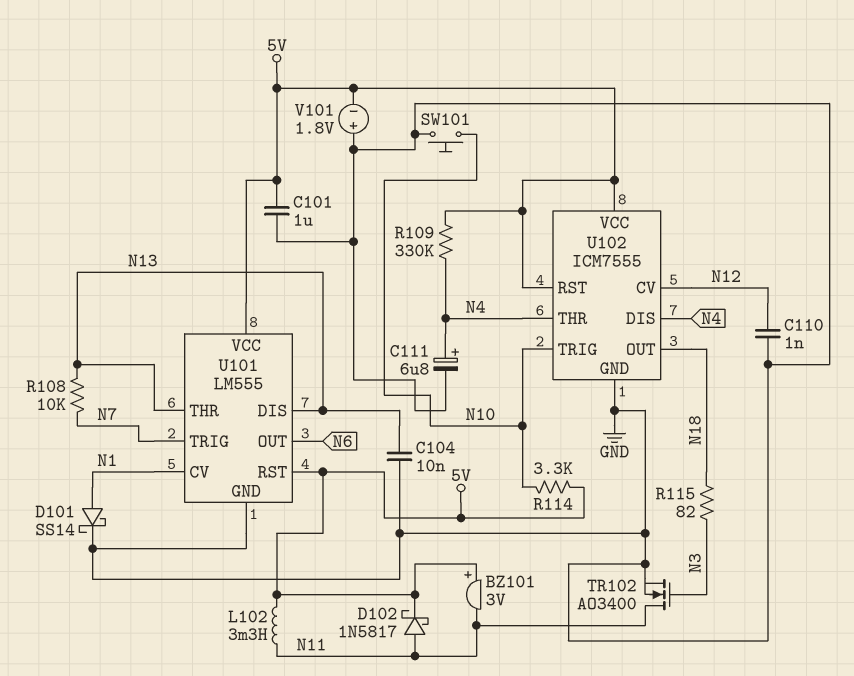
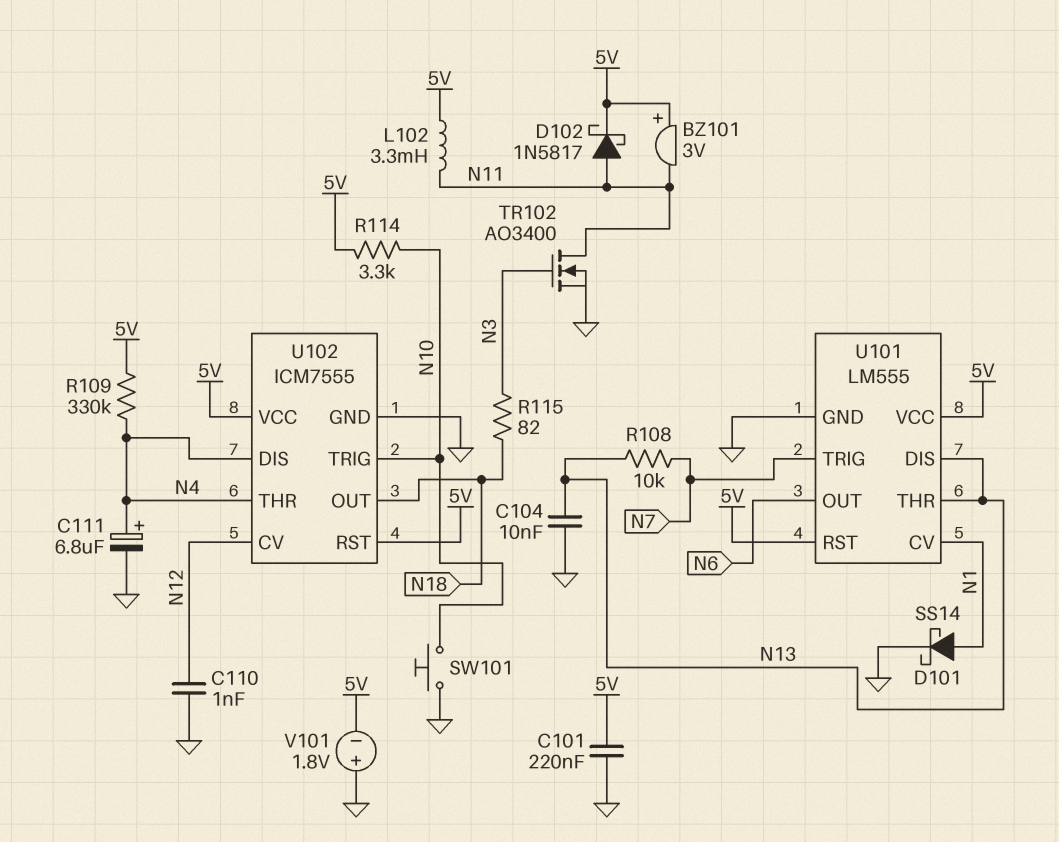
C101: 1uF (5V, GND) -> 220nF (5V, GND)

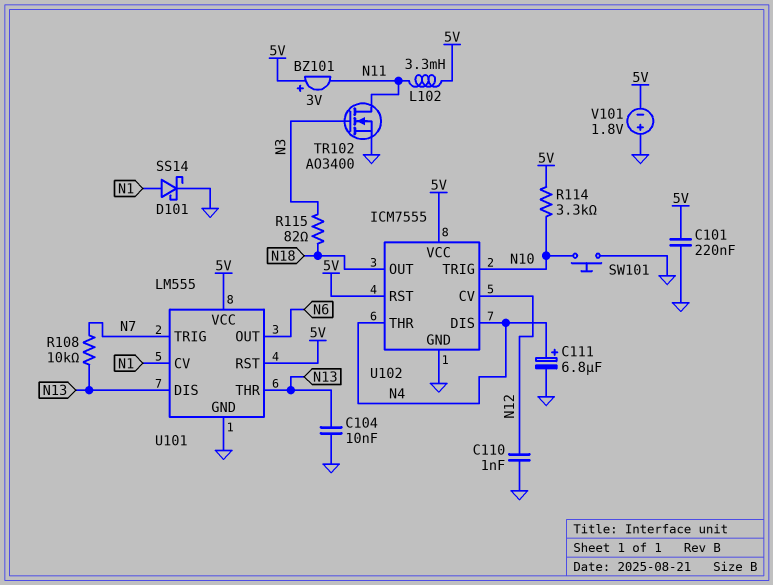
D102: schottky 1N5817 (A N11, K 5V) -> none
R109: 330k (5V, N4) -> none

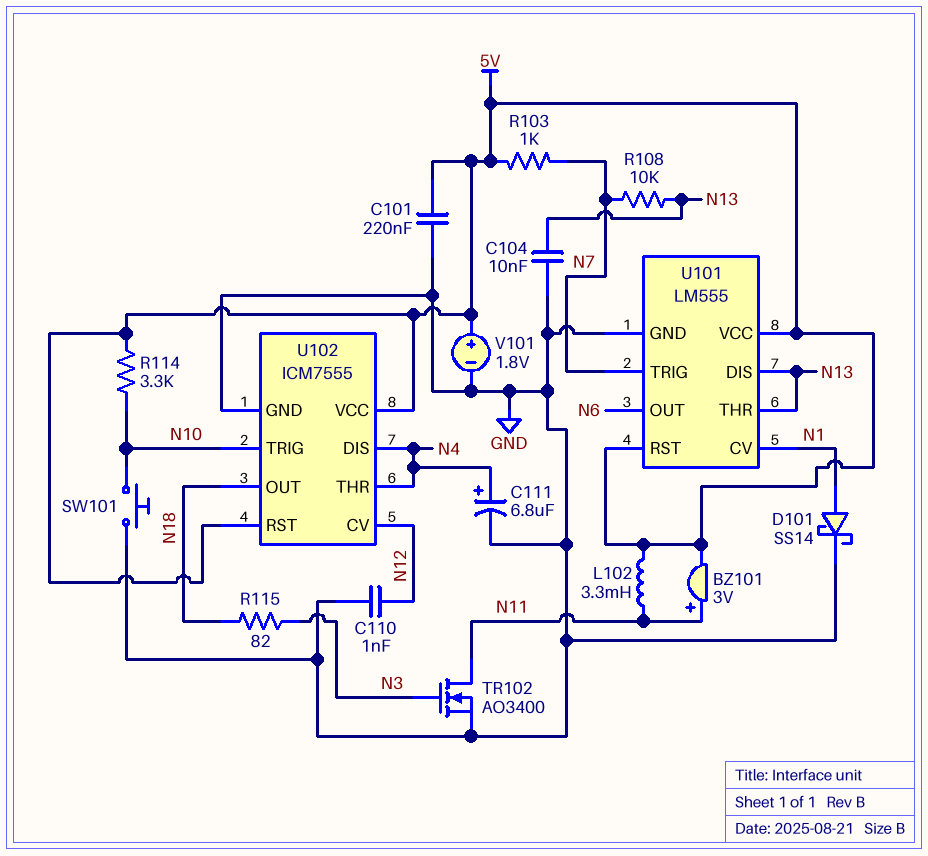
BZ101: buzzer 3V (plus 5V, minus N11) -> buzzer 3V (plus N11, minus 5V)
R103: none -> 1k (5V, N7)
V101: 1.8V (plus GND, minus 5V) -> 1.8V (plus 5V, minus GND)

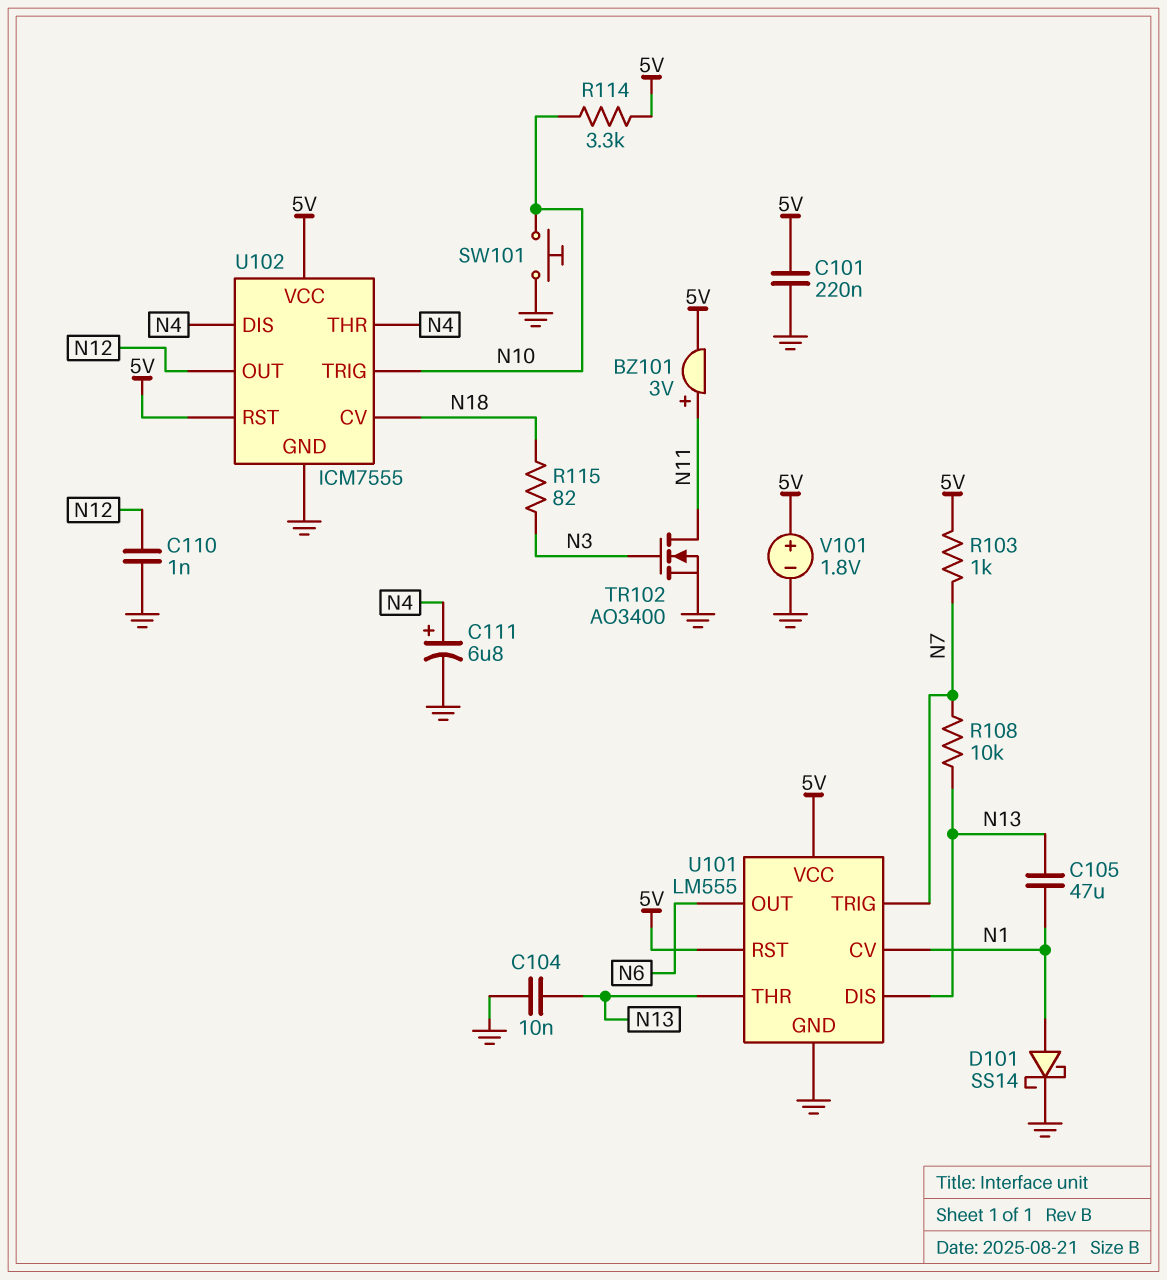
C105: none -> 47uF (N1, N13)
L102: 3.3mH (5V, N11) -> none
U102 pin CV: N12 -> N18
U102 pin OUT: N18 -> N12

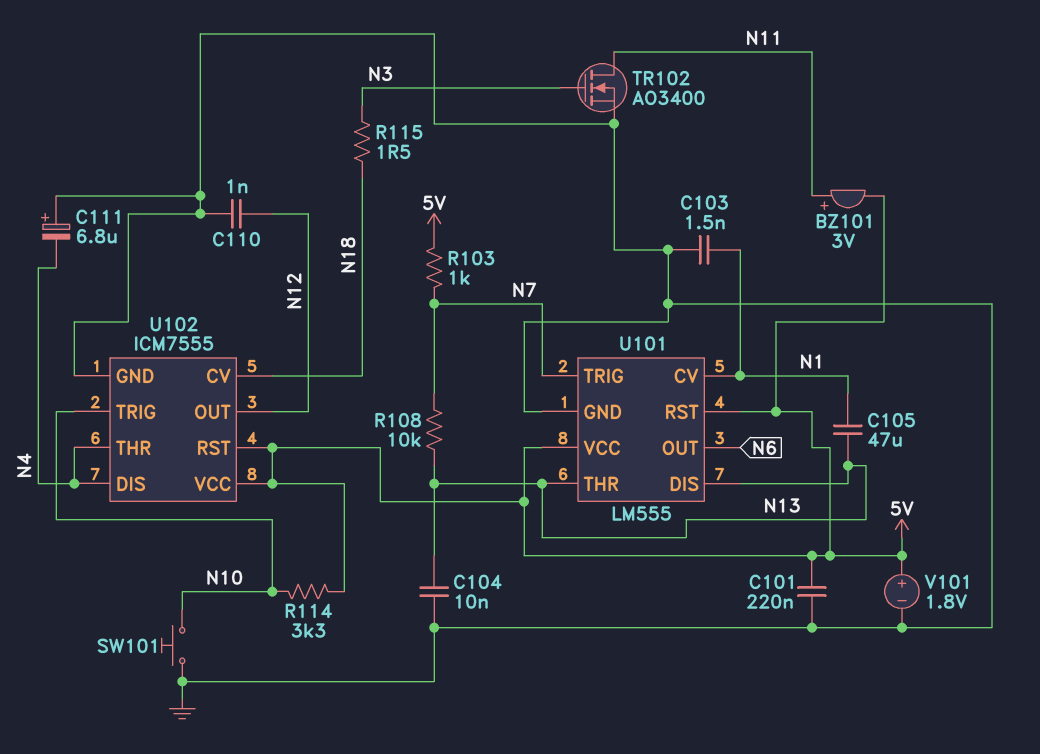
C103: none -> 1.5nF (GND, N1)
C111: 6.8uF (plus N4, minus GND) -> 6.8uF (plus GND, minus N4)
D101: schottky SS14 (A N1, K GND) -> none
R115: 82 (N3, N18) -> 1.5 (N3, N18)

